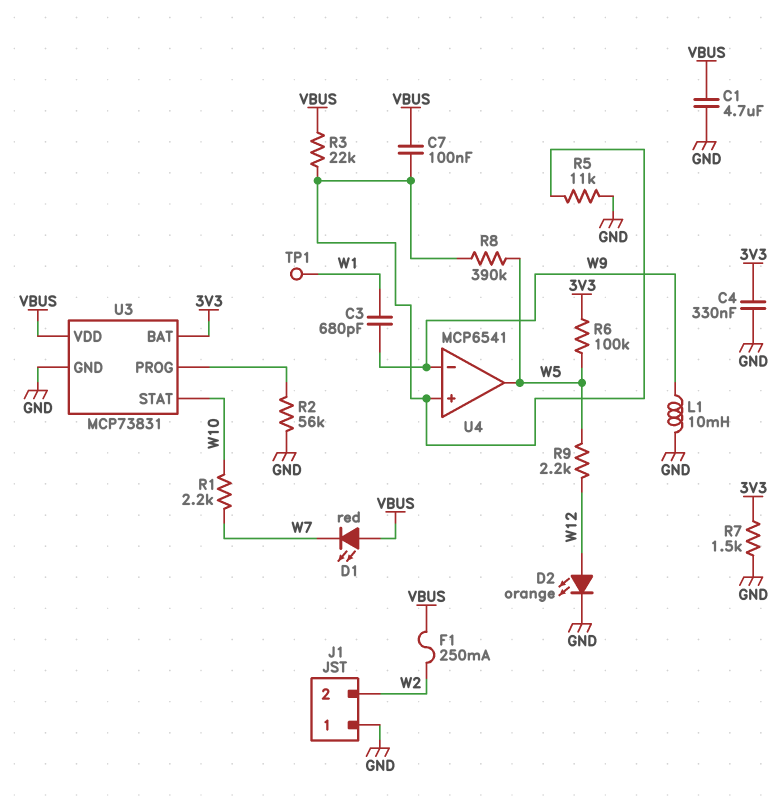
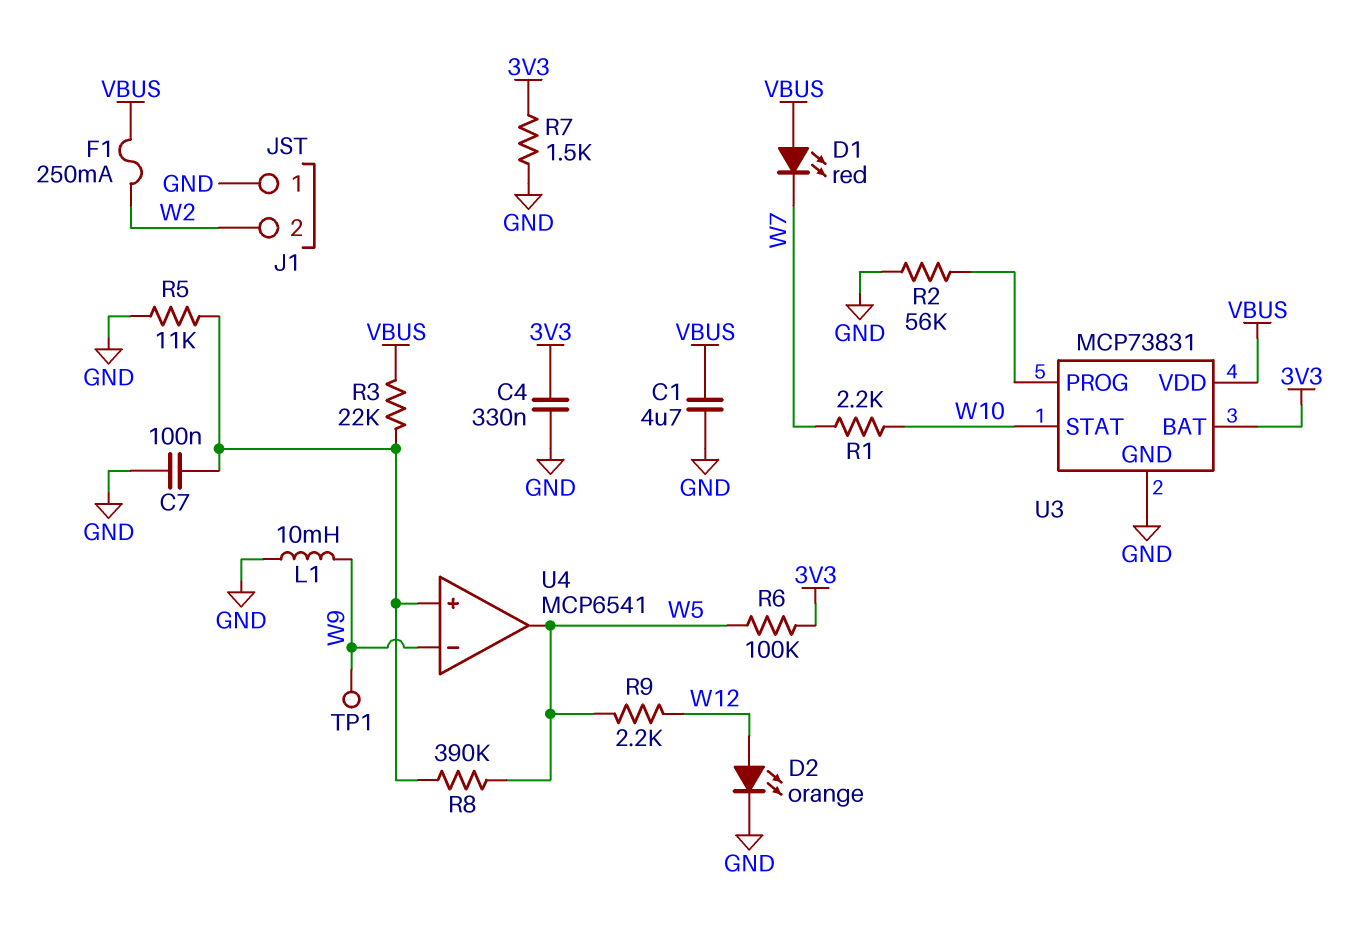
C3: 680pF (W1, W9) -> none
C7: 100nF (U4/in+, VBUS) -> 100nF (GND, U4/in+)
TP1: test point (W1) -> test point (W9)

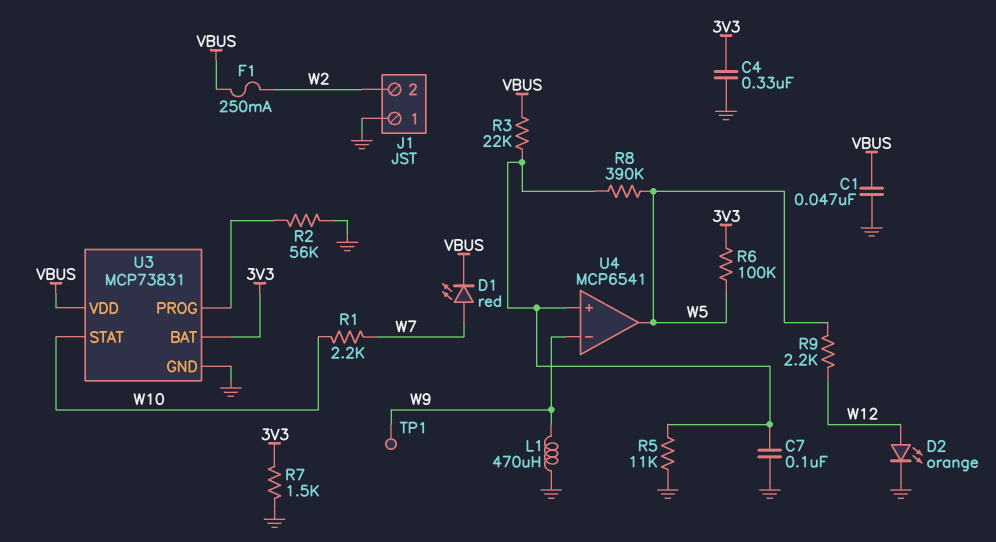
C1: 4.7uF (GND, VBUS) -> 47nF (GND, VBUS)
D1: LED red (A VBUS, K W7) -> LED red (A W7, K VBUS)
L1: 10mH (GND, W9) -> 470uH (GND, W9)

